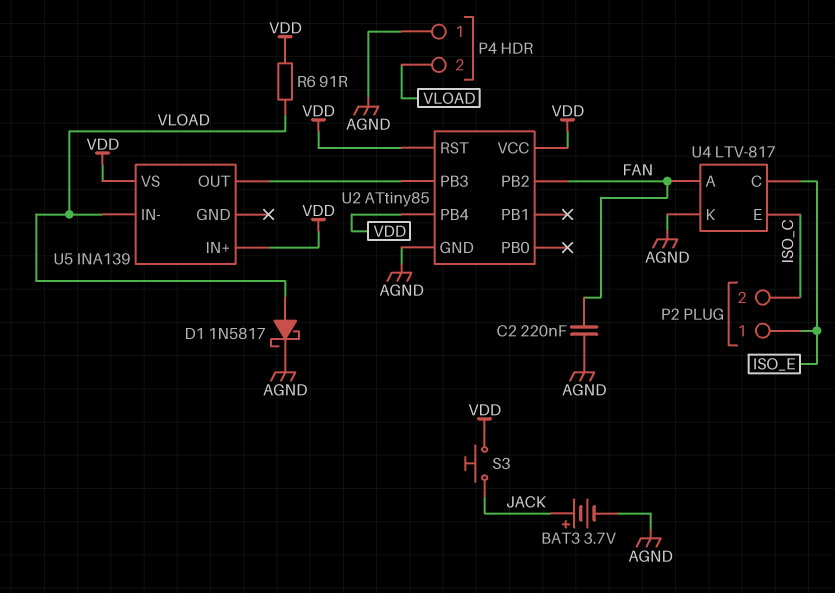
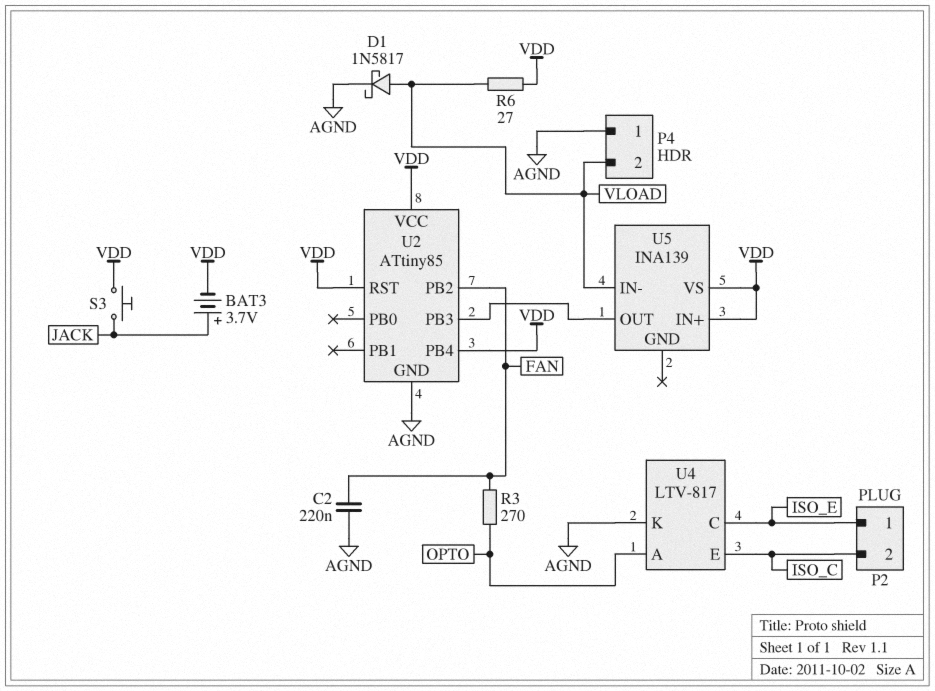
BAT3: 3.7V (plus JACK, minus AGND) -> 3.7V (plus JACK, minus VDD)
R3: none -> 270 (FAN, OPTO)
R6: 91 (VDD, VLOAD) -> 27 (VDD, VLOAD)
U4 pin A: FAN -> OPTO

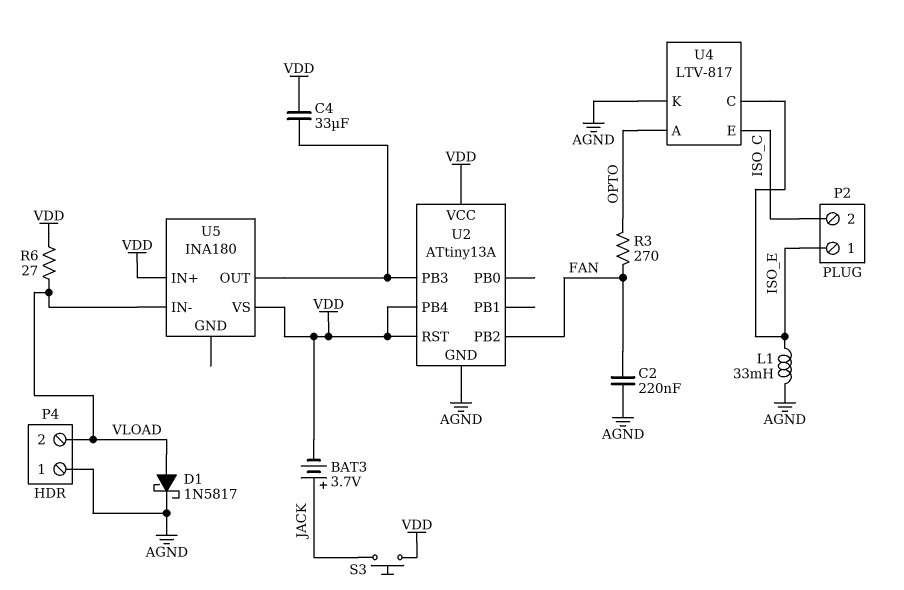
C4: none -> 33uF (U2/PB3, VDD)
L1: none -> 33mH (AGND, ISO_E)
U2: ATtiny85 -> ATtiny13A
U5: INA139 -> INA180

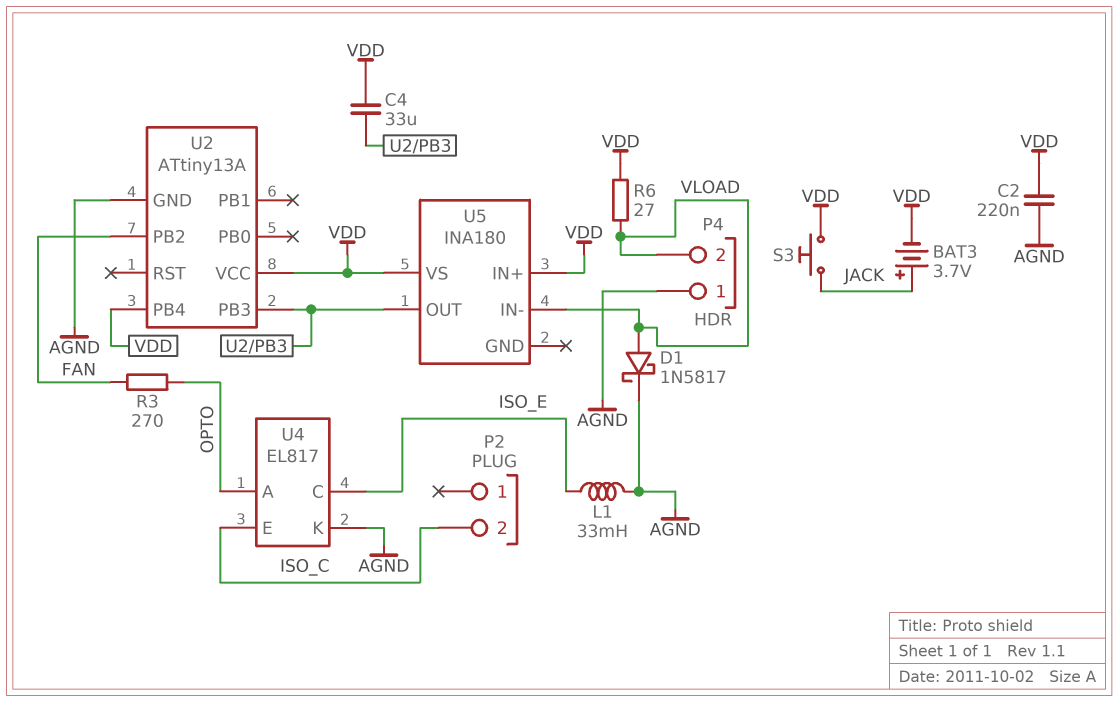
C2: 220nF (AGND, FAN) -> 220nF (AGND, VDD)
P2 pin 1: ISO_E -> none
U2 pin RST: VDD -> none
U4: LTV-817 -> EL817

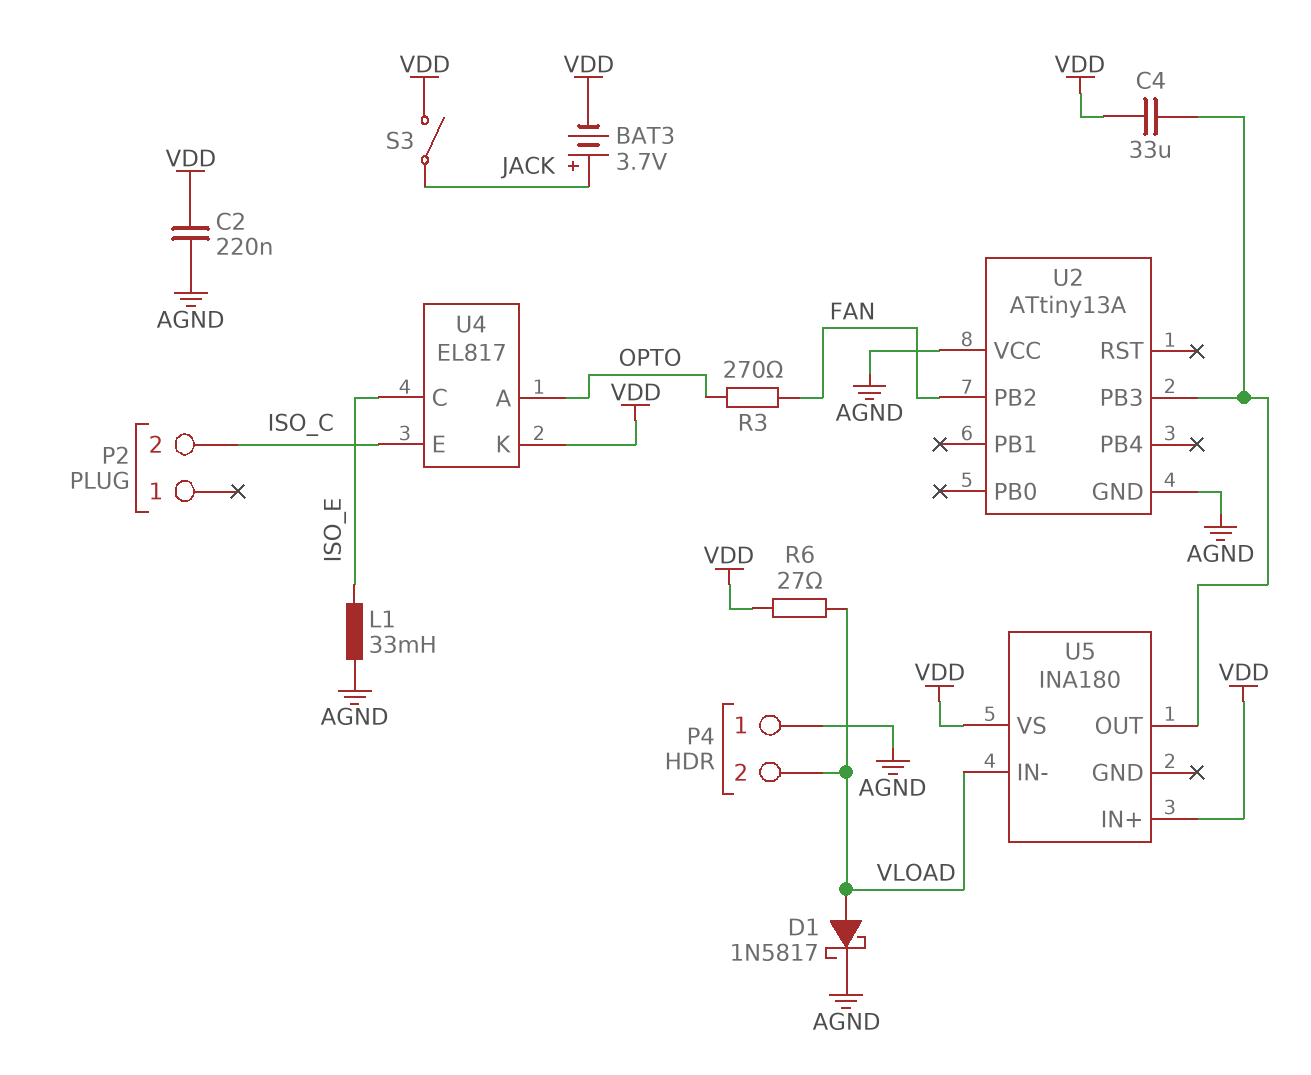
S3: button (JACK, VDD) -> switch (JACK, VDD)
U2 pin PB4: VDD -> none
U2 pin VCC: VDD -> AGND
U4 pin K: AGND -> VDD

